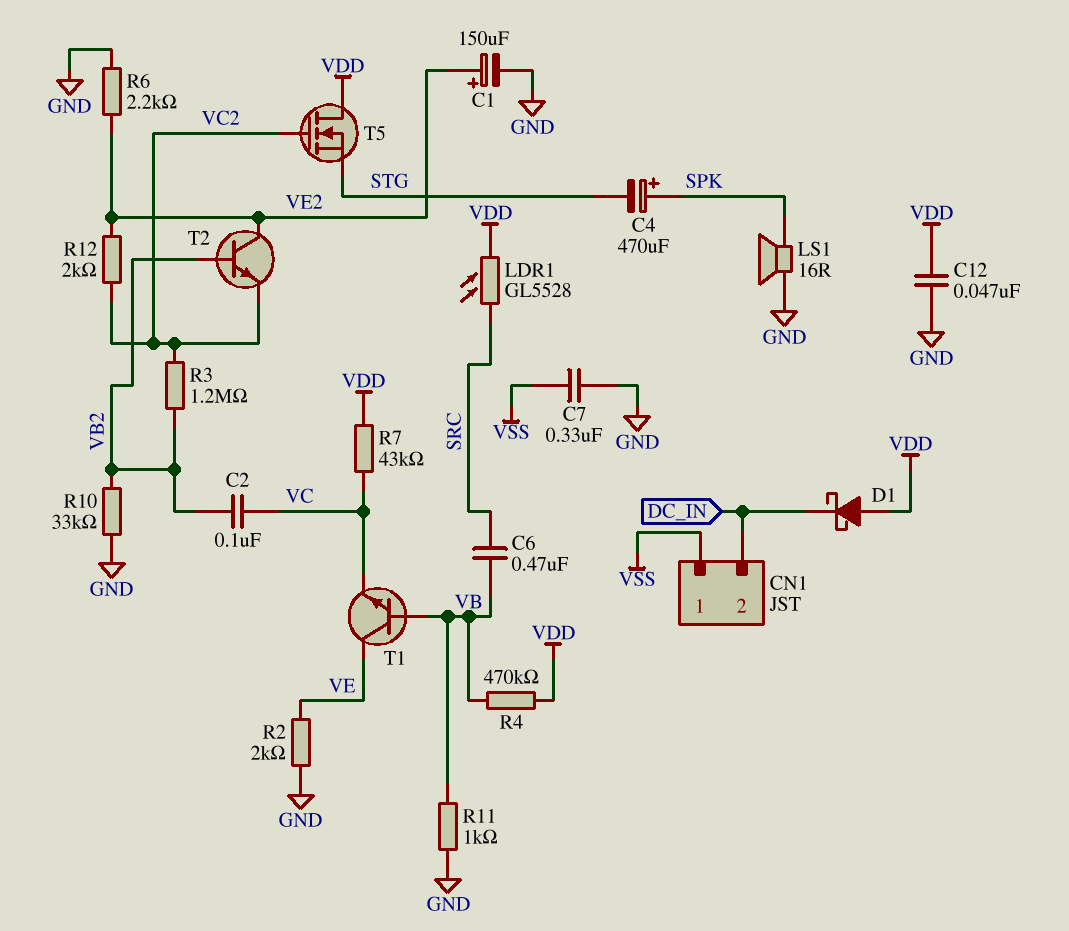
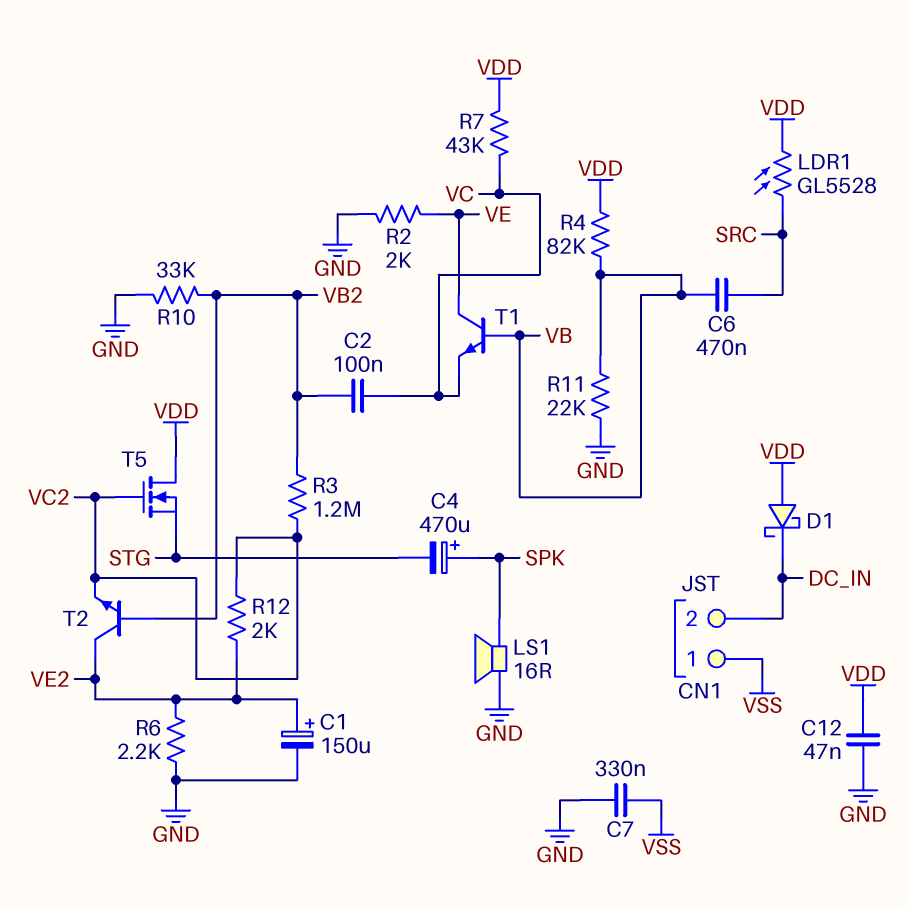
R4: 470k (VB, VDD) -> 82k (VB, VDD)
R11: 1k (GND, VB) -> 22k (GND, VB)

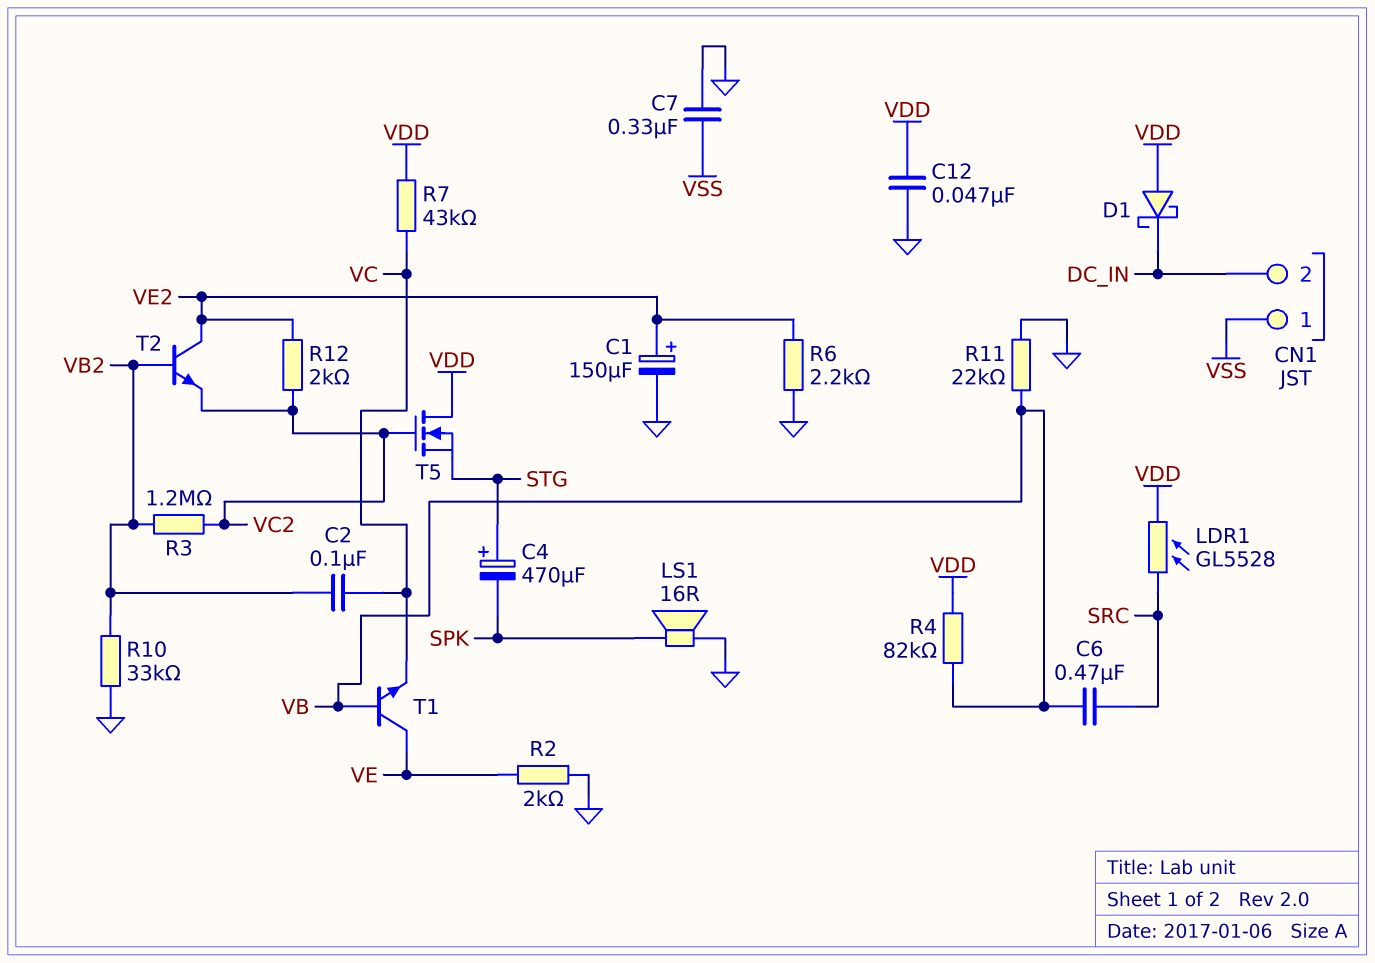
C4: 470uF (plus SPK, minus STG) -> 470uF (plus STG, minus SPK)

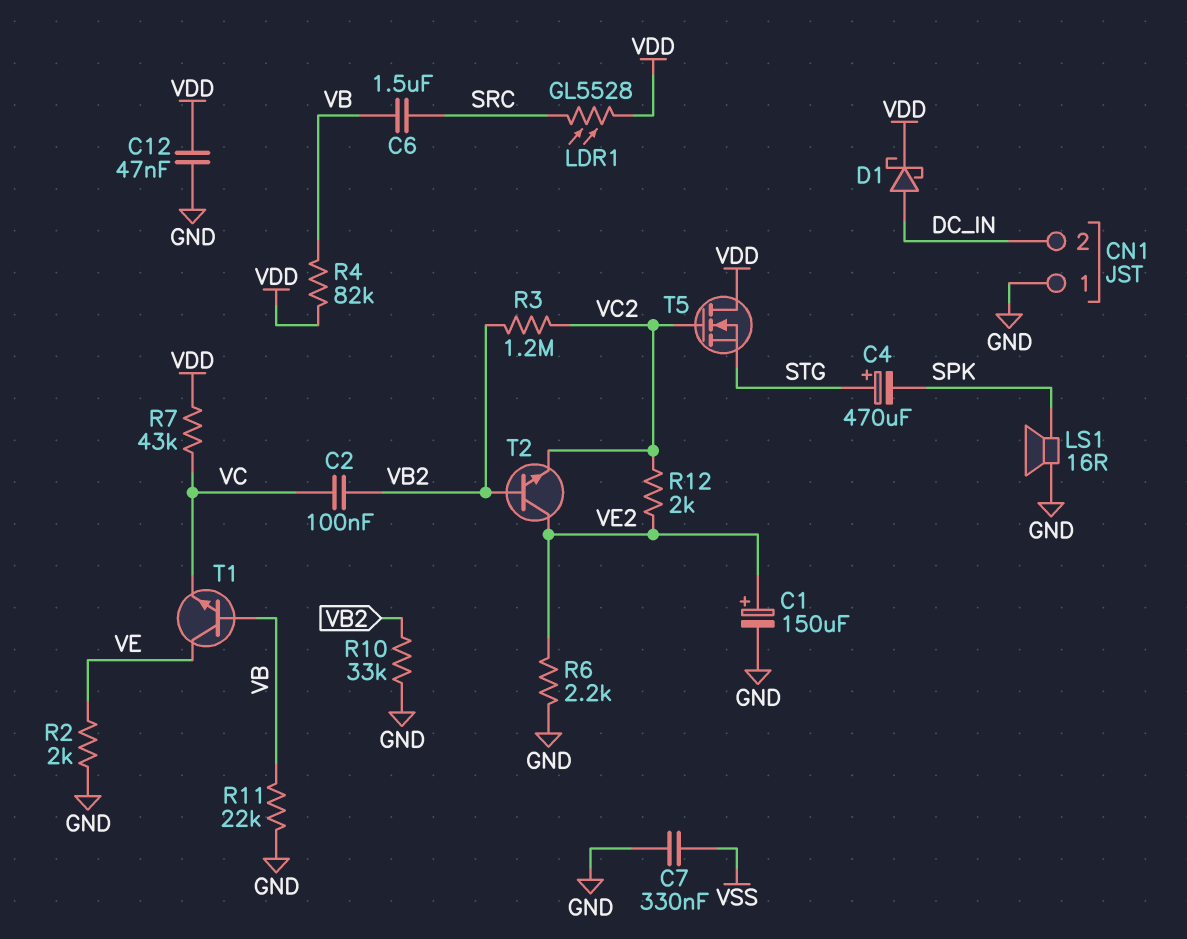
C6: 470nF (SRC, VB) -> 1.5uF (SRC, VB)
CN1 pin 1: VSS -> GND
D1: schottky (A VDD, K DC_IN) -> schottky (A DC_IN, K VDD)

